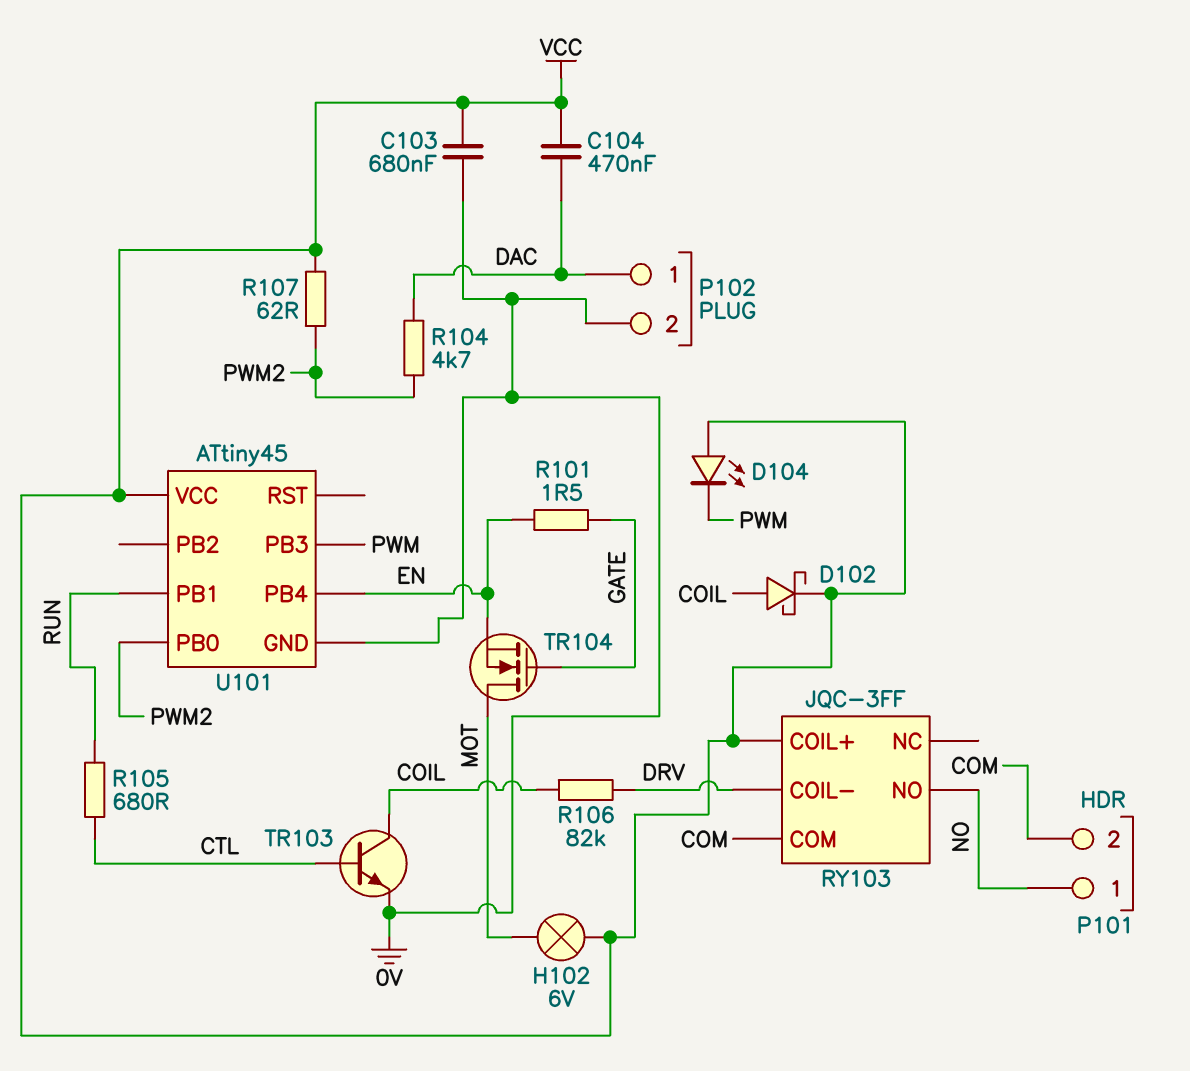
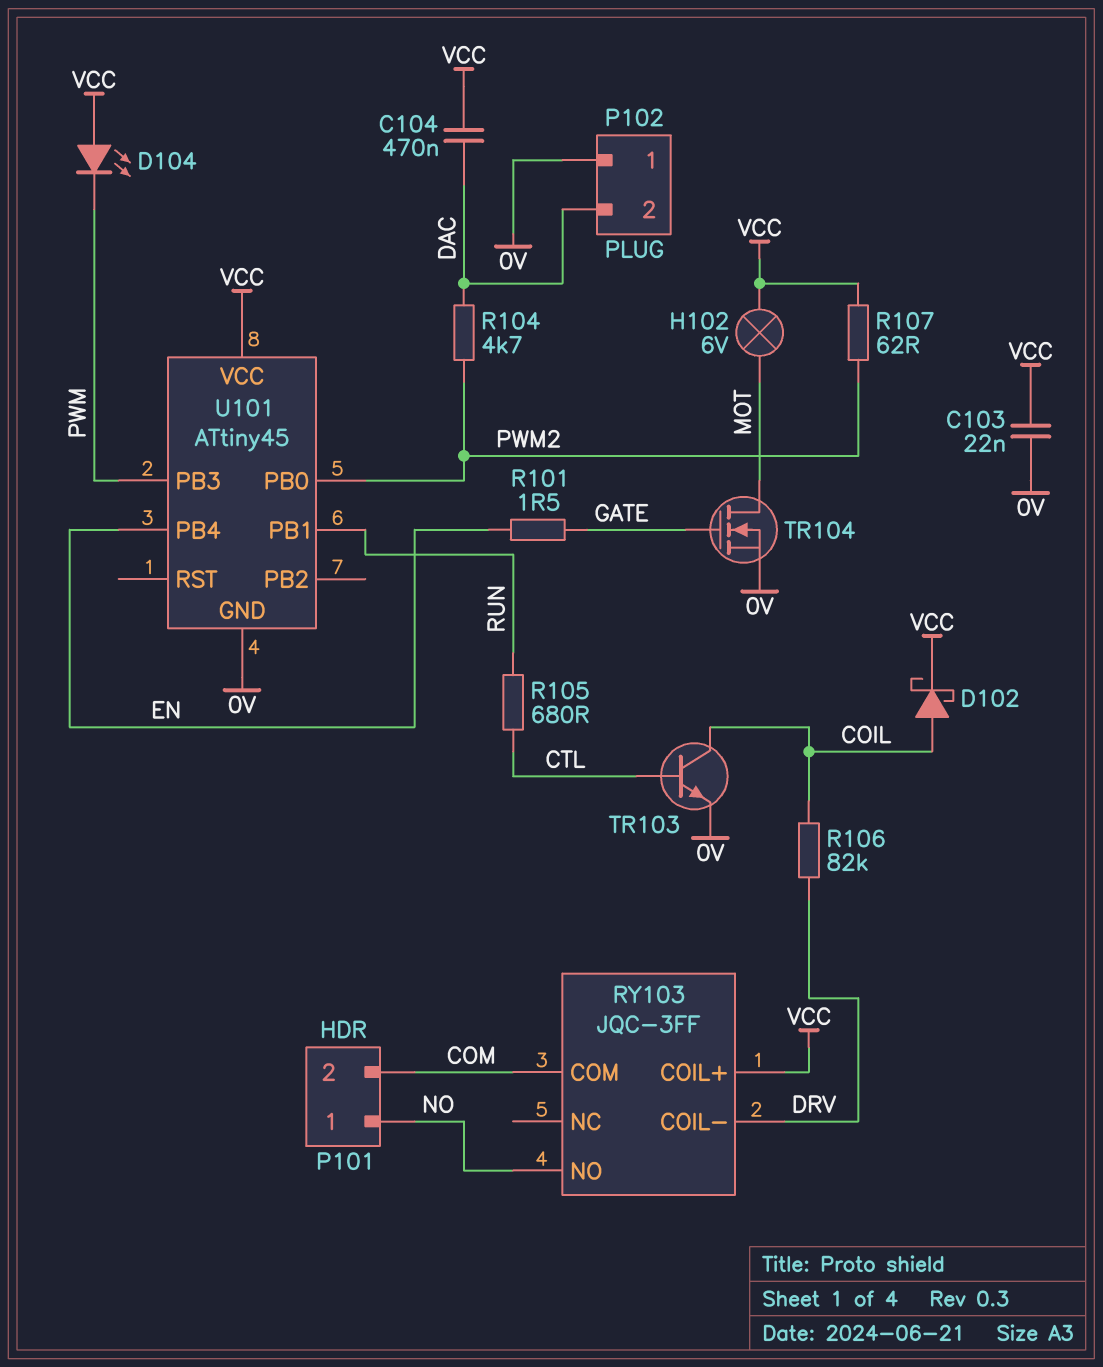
C103: 680nF (0V, VCC) -> 22nF (0V, VCC)
P102 pin 1: DAC -> 0V
P102 pin 2: 0V -> DAC
TR104: NMOS (G GATE, D MOT, S EN) -> NMOS (G GATE, D MOT, S 0V)

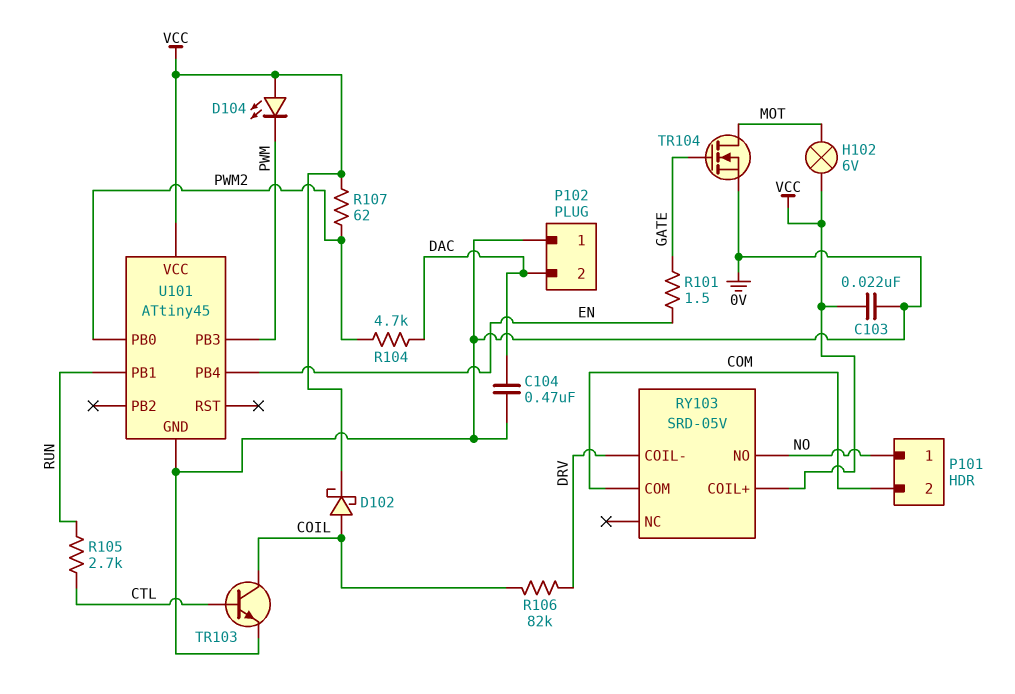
C104: 470nF (DAC, VCC) -> 470nF (0V, DAC)
R105: 680 (CTL, RUN) -> 2.7k (CTL, RUN)
RY103: JQC-3FF -> SRD-05V

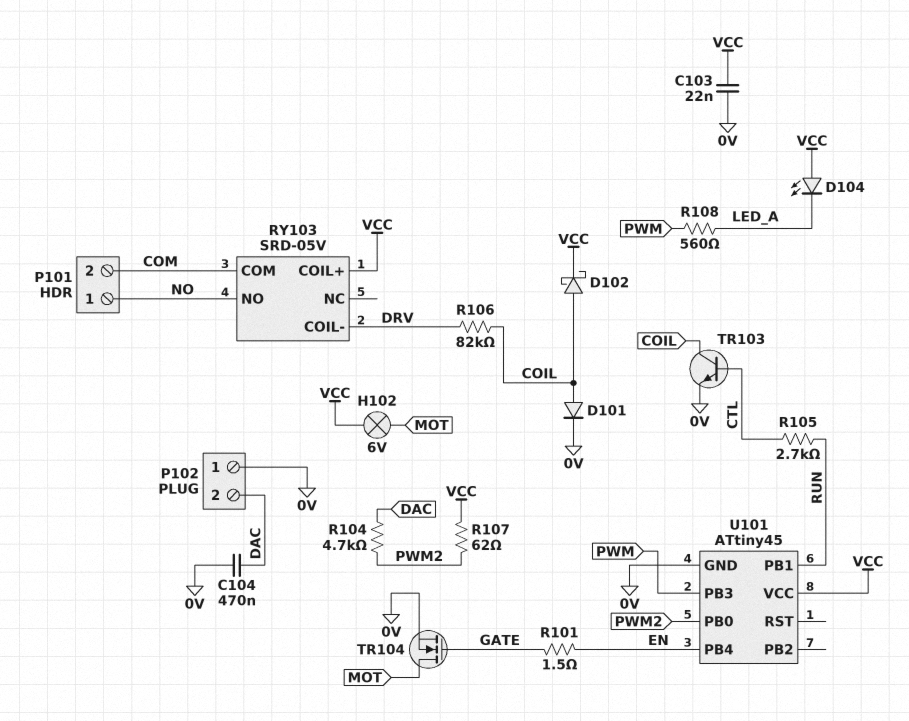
D101: none -> diode (A COIL, K 0V)
D104: LED (A VCC, K PWM) -> LED (A VCC, K LED_A)
R108: none -> 560 (LED_A, PWM)

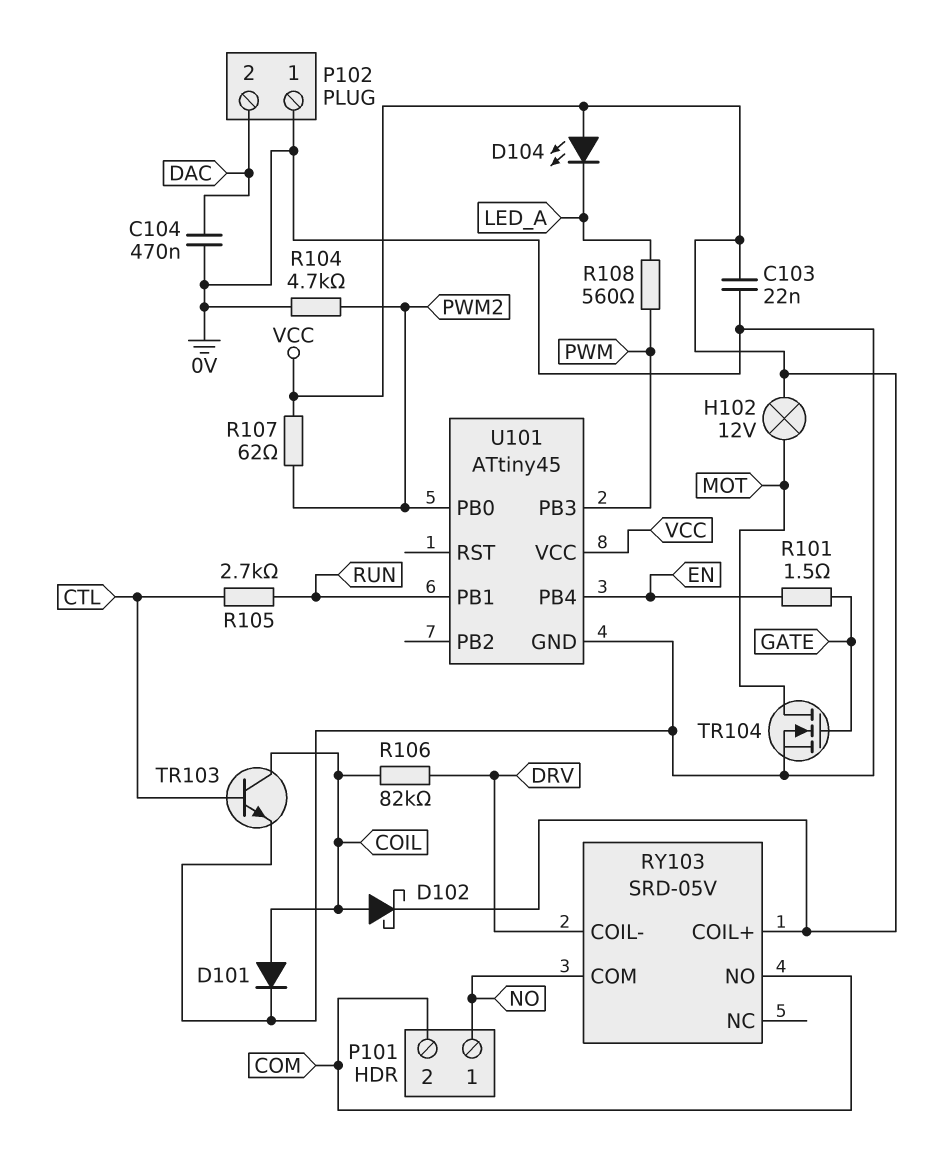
H102: lamp 6V (MOT, VCC) -> lamp 12V (MOT, VCC)
R104: 4.7k (DAC, PWM2) -> 4.7k (0V, PWM2)
RY103 pin COM: COM -> NO
RY103 pin NO: NO -> COM

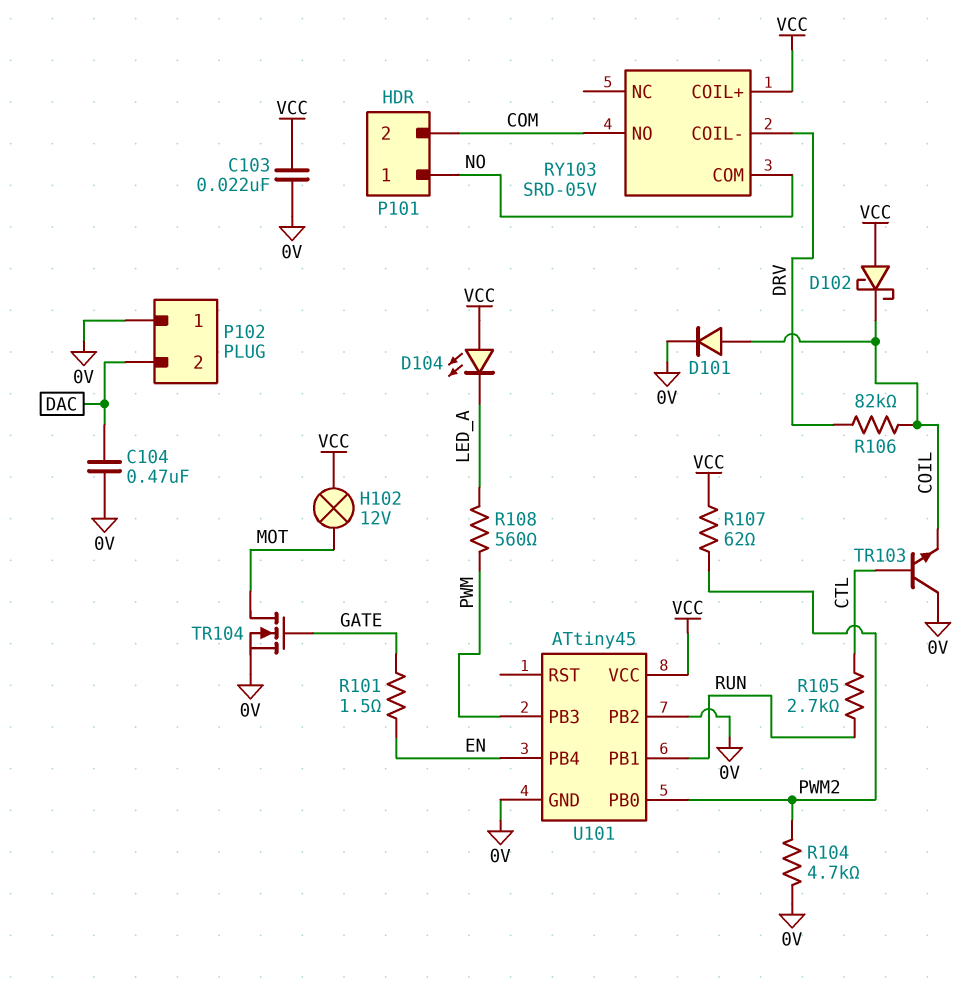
D102: schottky (A COIL, K VCC) -> schottky (A VCC, K COIL)
TR103: NPN (B CTL, C COIL, E 0V) -> NPN (B CTL, C 0V, E COIL)
U101 pin PB2: none -> 0V

